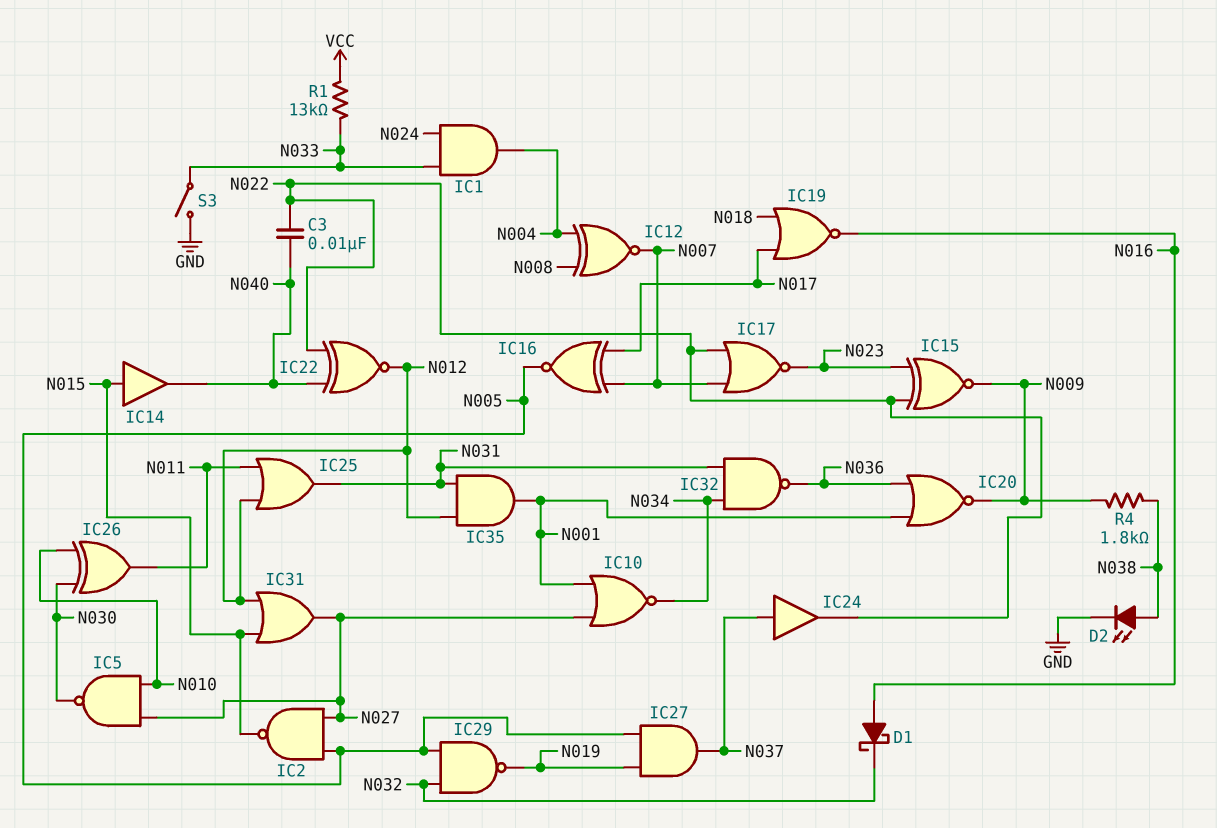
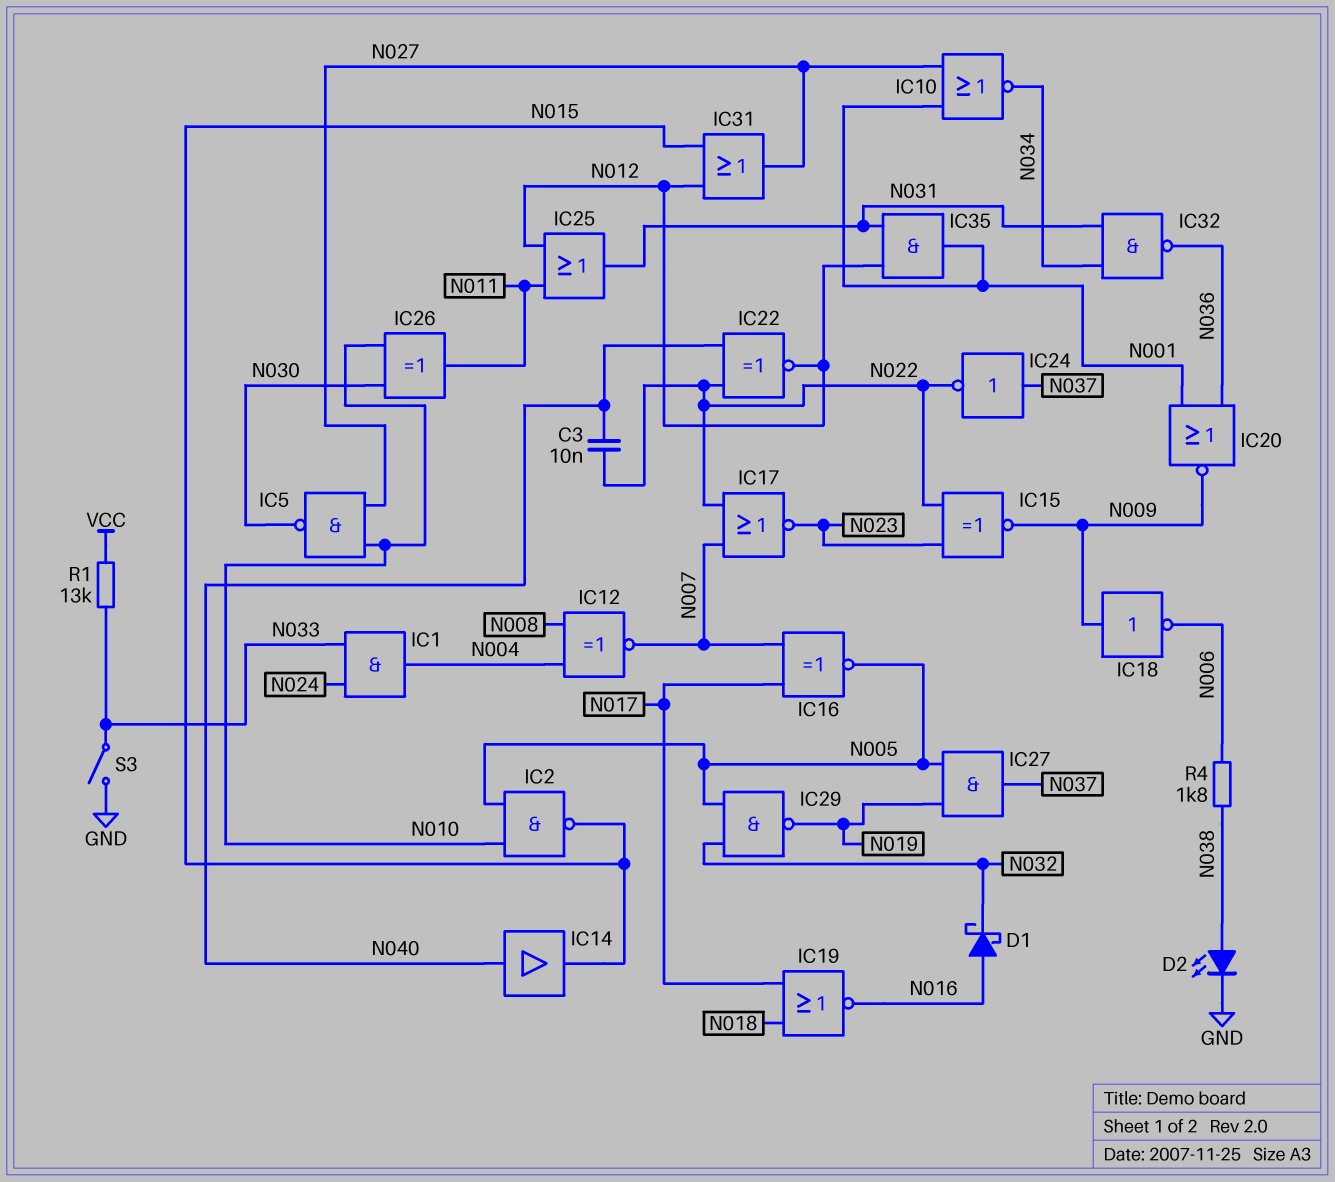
IC2: NAND (in N005, in N027, out N015) -> NAND (in N005, in N010, out N015)
IC14: buffer (in N015, out N040) -> buffer (in N040, out N015)
IC18: none -> NOT (in N009, out N006)
IC24: buffer (in N037, out N022) -> NOT (in N037, out N022)
R4: 1.8k (N009, N038) -> 1.8k (N006, N038)

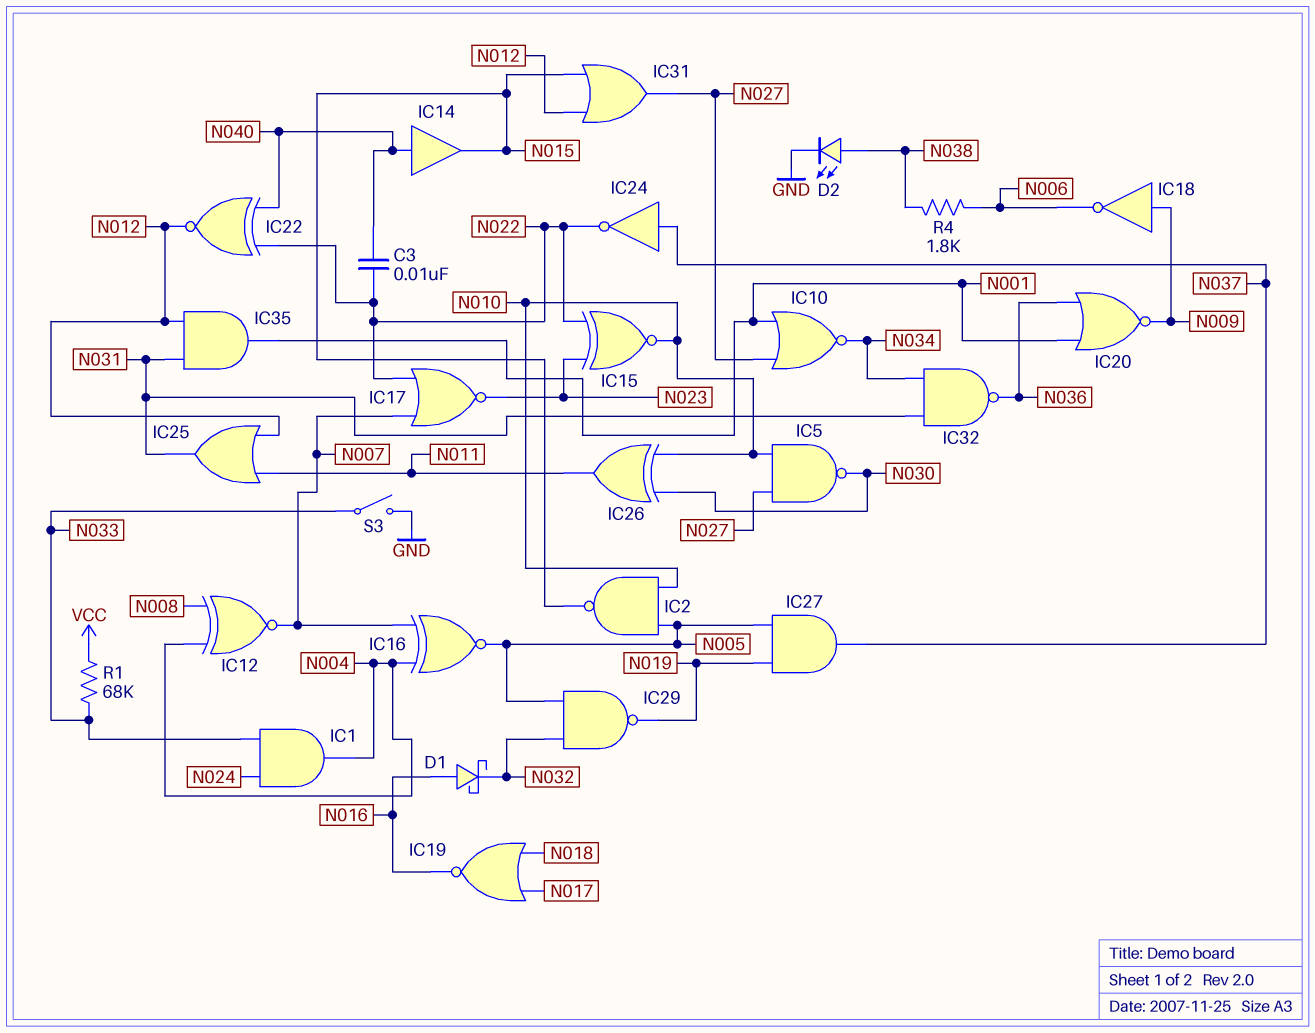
IC15: XNOR (in N022, in N023, out N009) -> XNOR (in N022, in N023, out N010)
IC16: XNOR (in N007, in N017, out N005) -> XNOR (in N004, in N007, out N005)
R1: 13k (N033, VCC) -> 68k (N033, VCC)

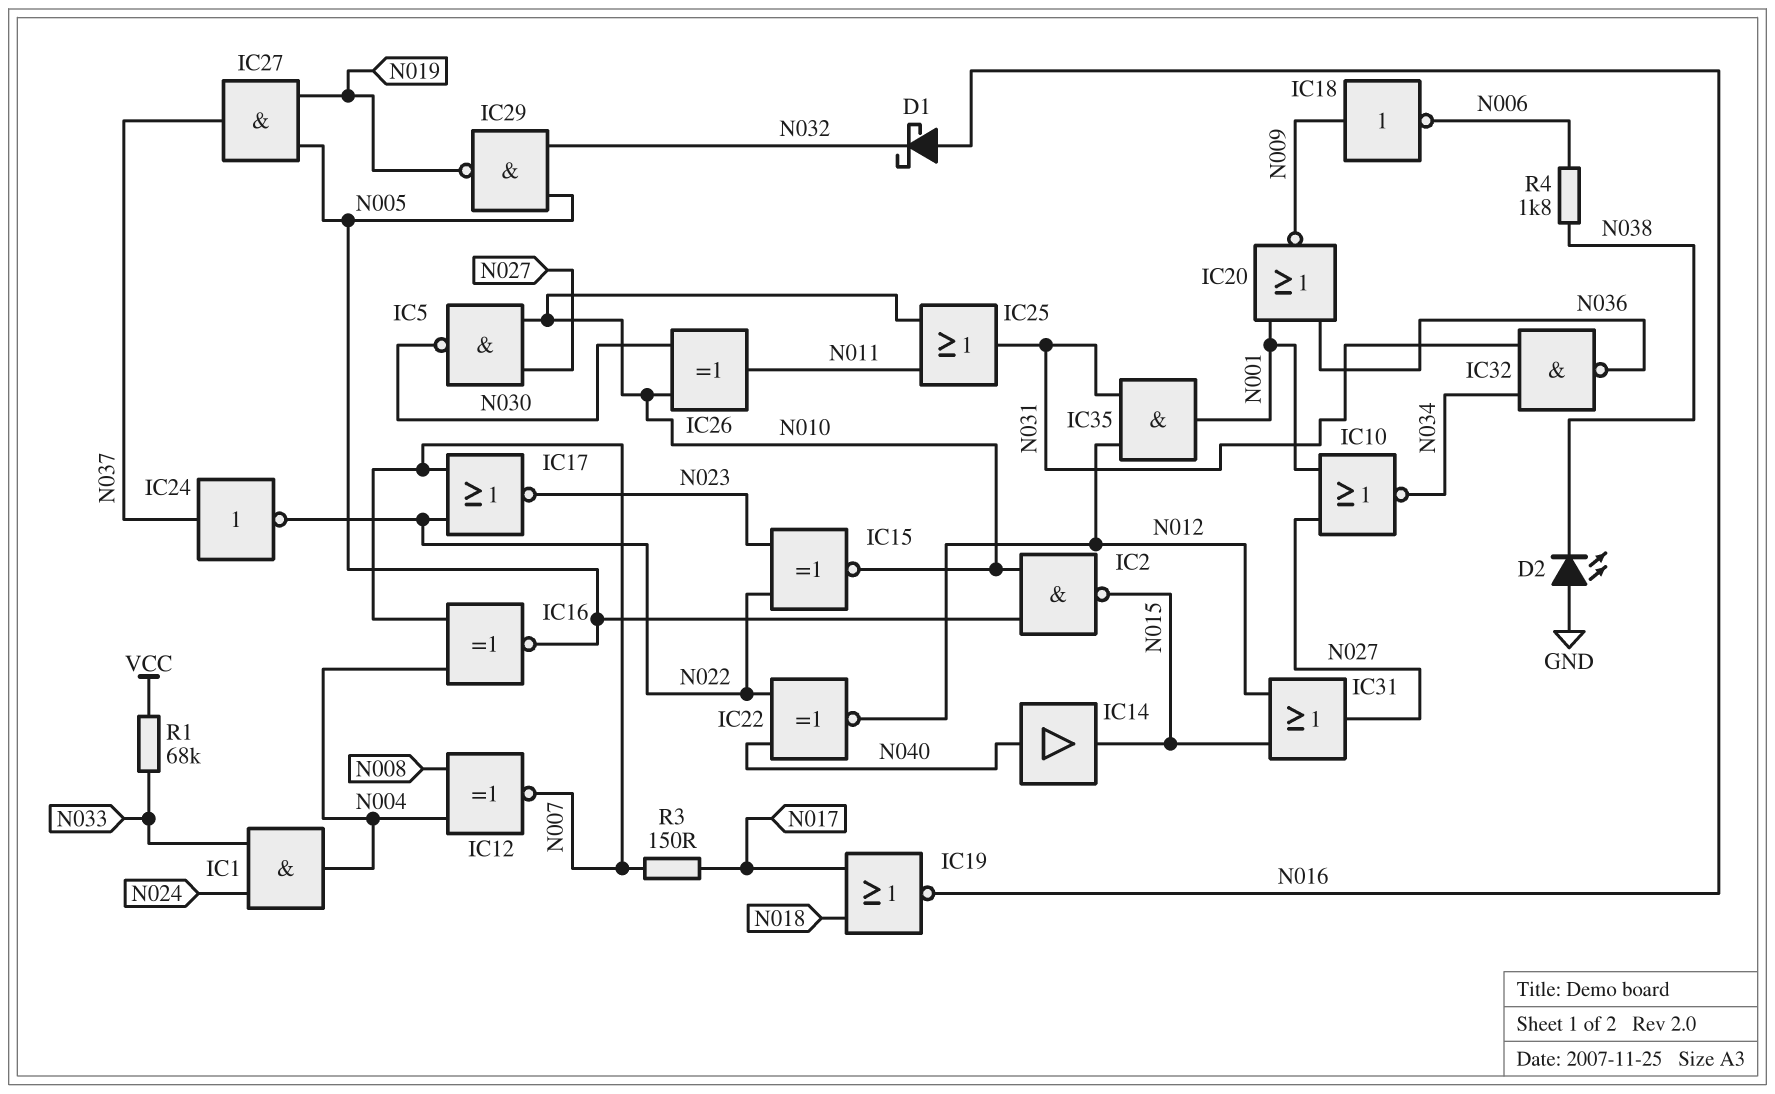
C3: 10nF (N022, N040) -> none
D2: LED (A N038, K GND) -> LED (A GND, K N038)
IC25: OR (in N011, in N012, out N031) -> OR (in N010, in N011, out N031)
R3: none -> 150 (N007, N017)
S3: switch (GND, N033) -> none

